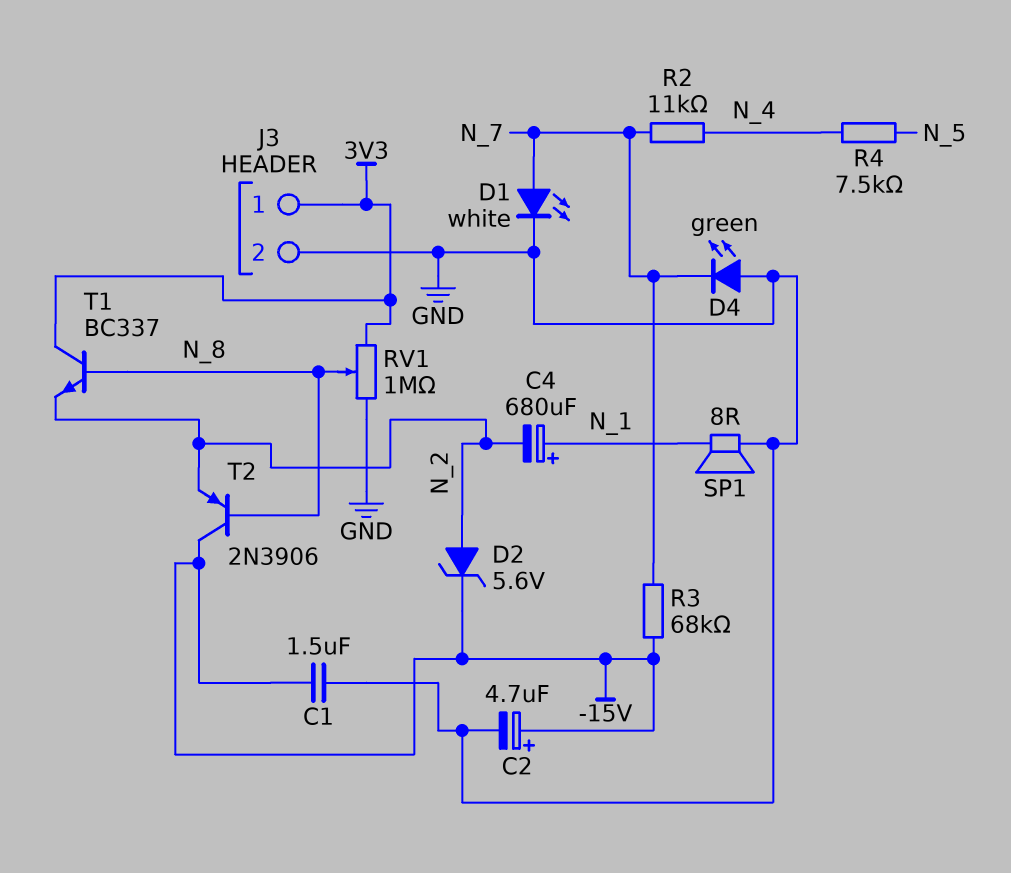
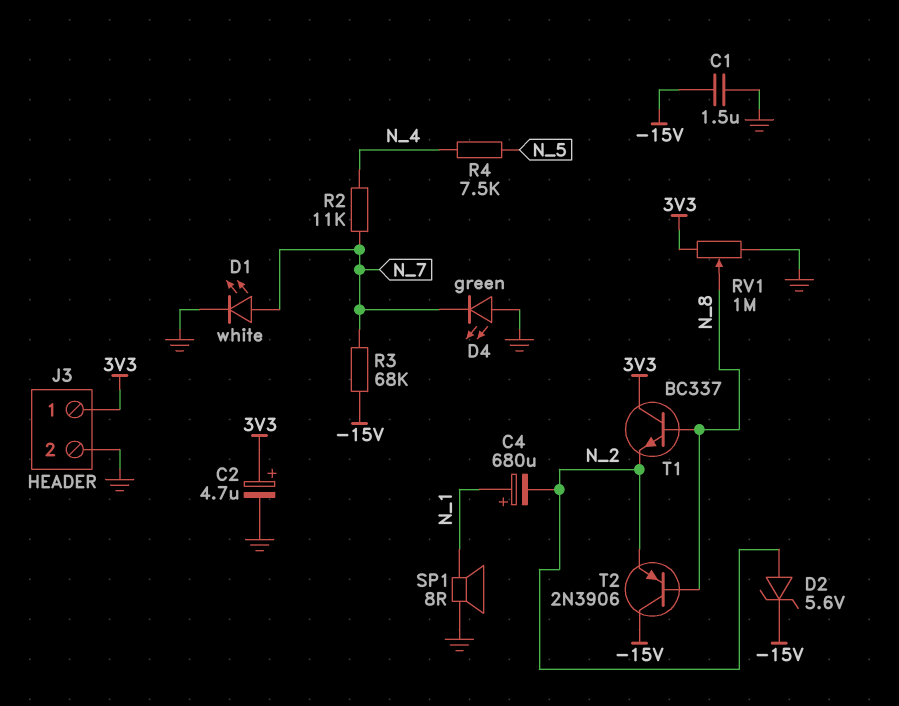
C2: 4.7uF (plus -15V, minus GND) -> 4.7uF (plus 3V3, minus GND)

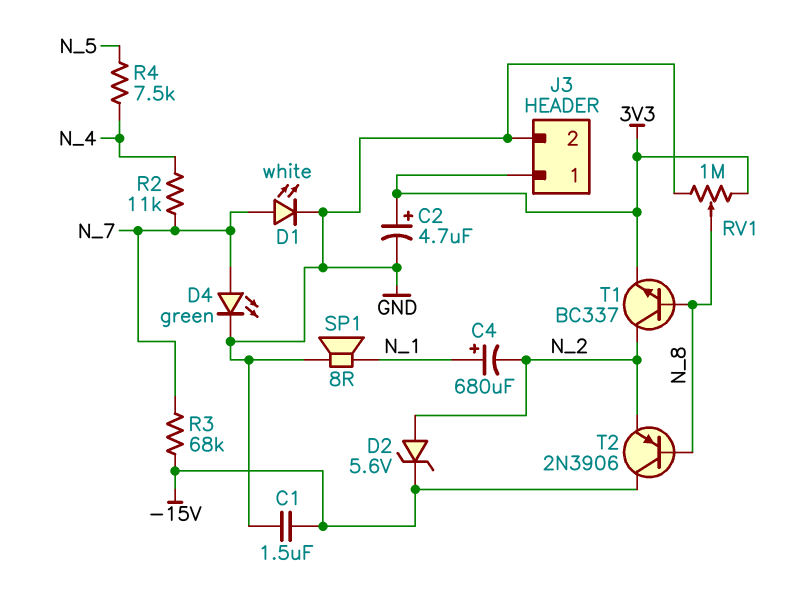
D4: LED green (A GND, K N_7) -> LED green (A N_7, K GND)
T1: NPN BC337 (B N_8, C 3V3, E N_2) -> NPN BC337 (B N_8, C N_2, E 3V3)

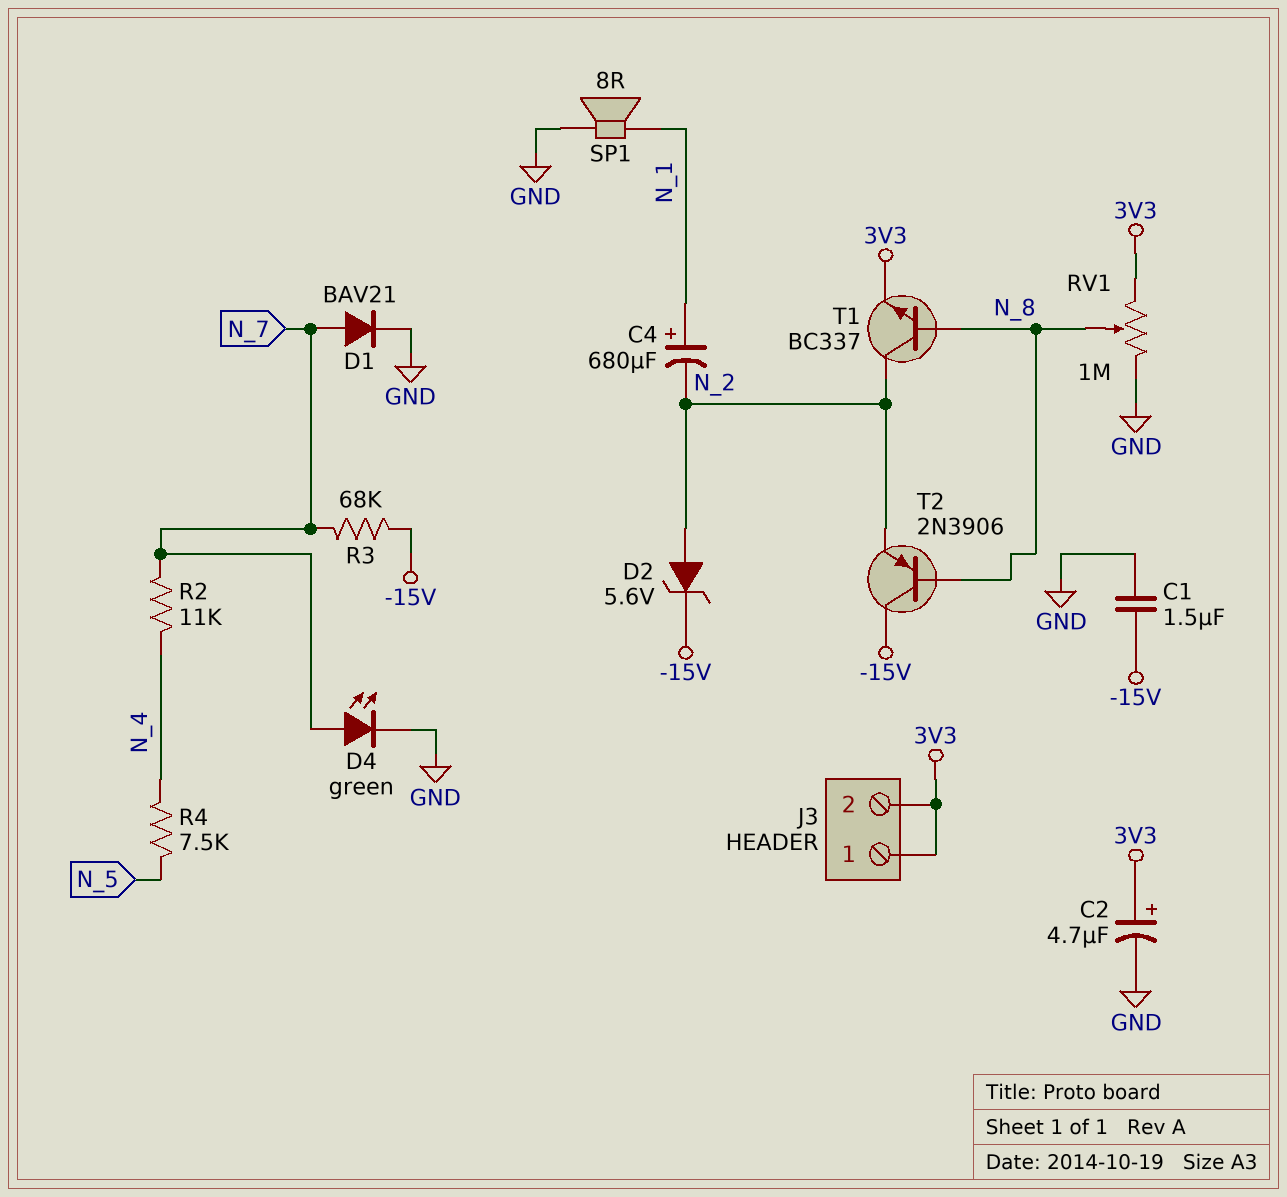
D1: LED white (A N_7, K GND) -> diode BAV21 (A N_7, K GND)
J3 pin 2: GND -> 3V3

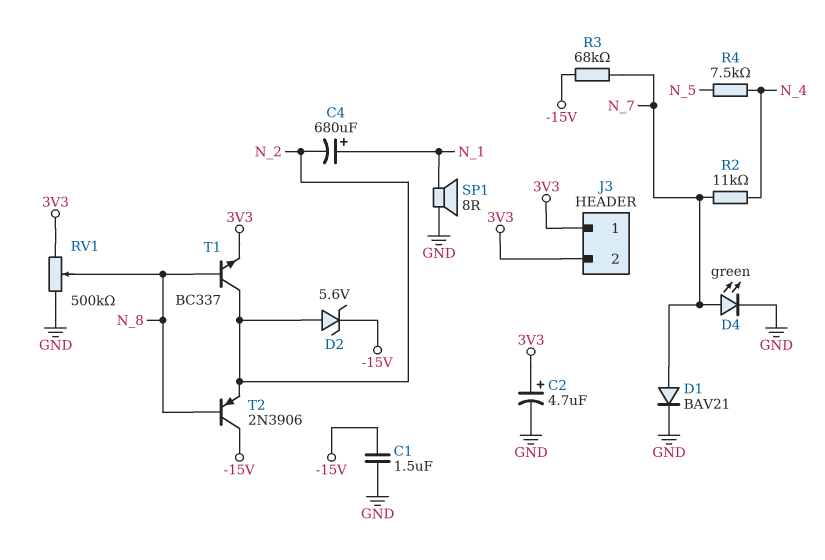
RV1: 1M (3V3, GND, wiper N_8) -> 500k (3V3, GND, wiper N_8)

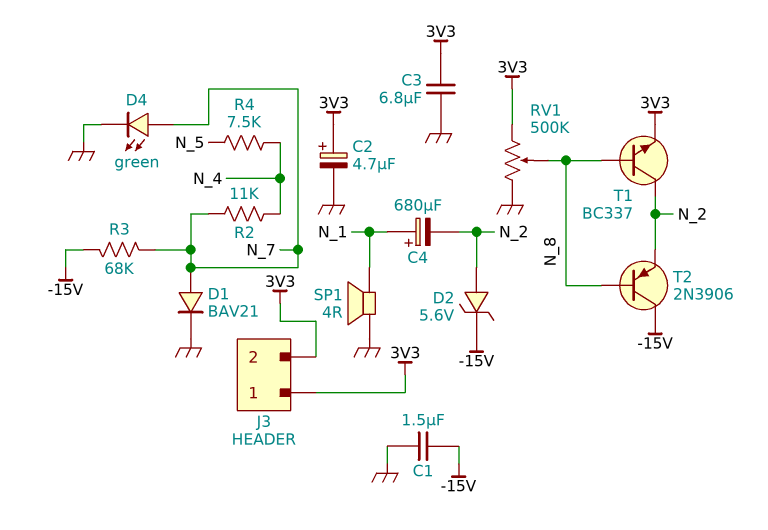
C3: none -> 6.8uF (3V3, GND)
SP1: speaker 8R (GND, N_1) -> speaker 4R (GND, N_1)

